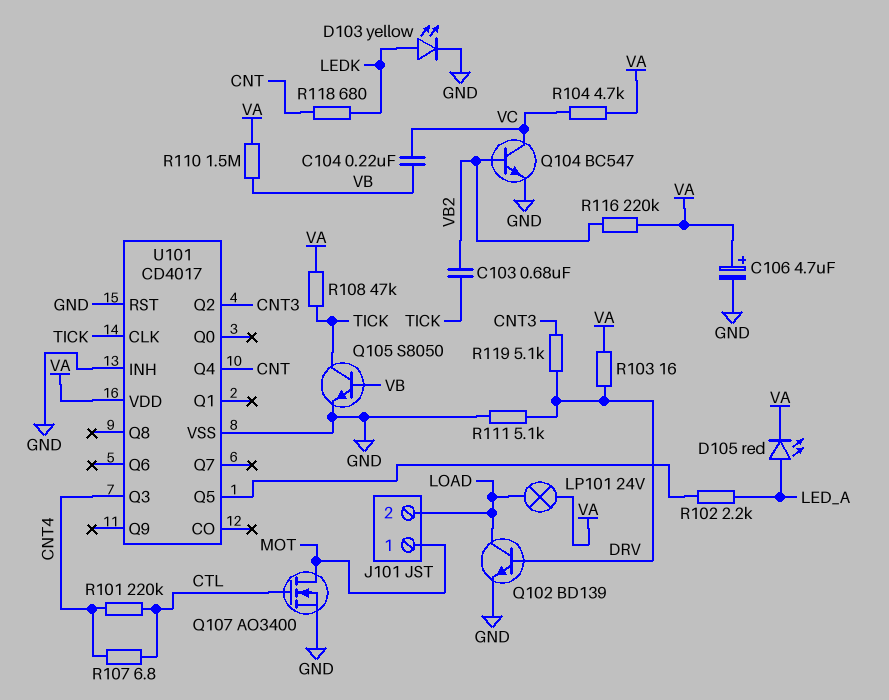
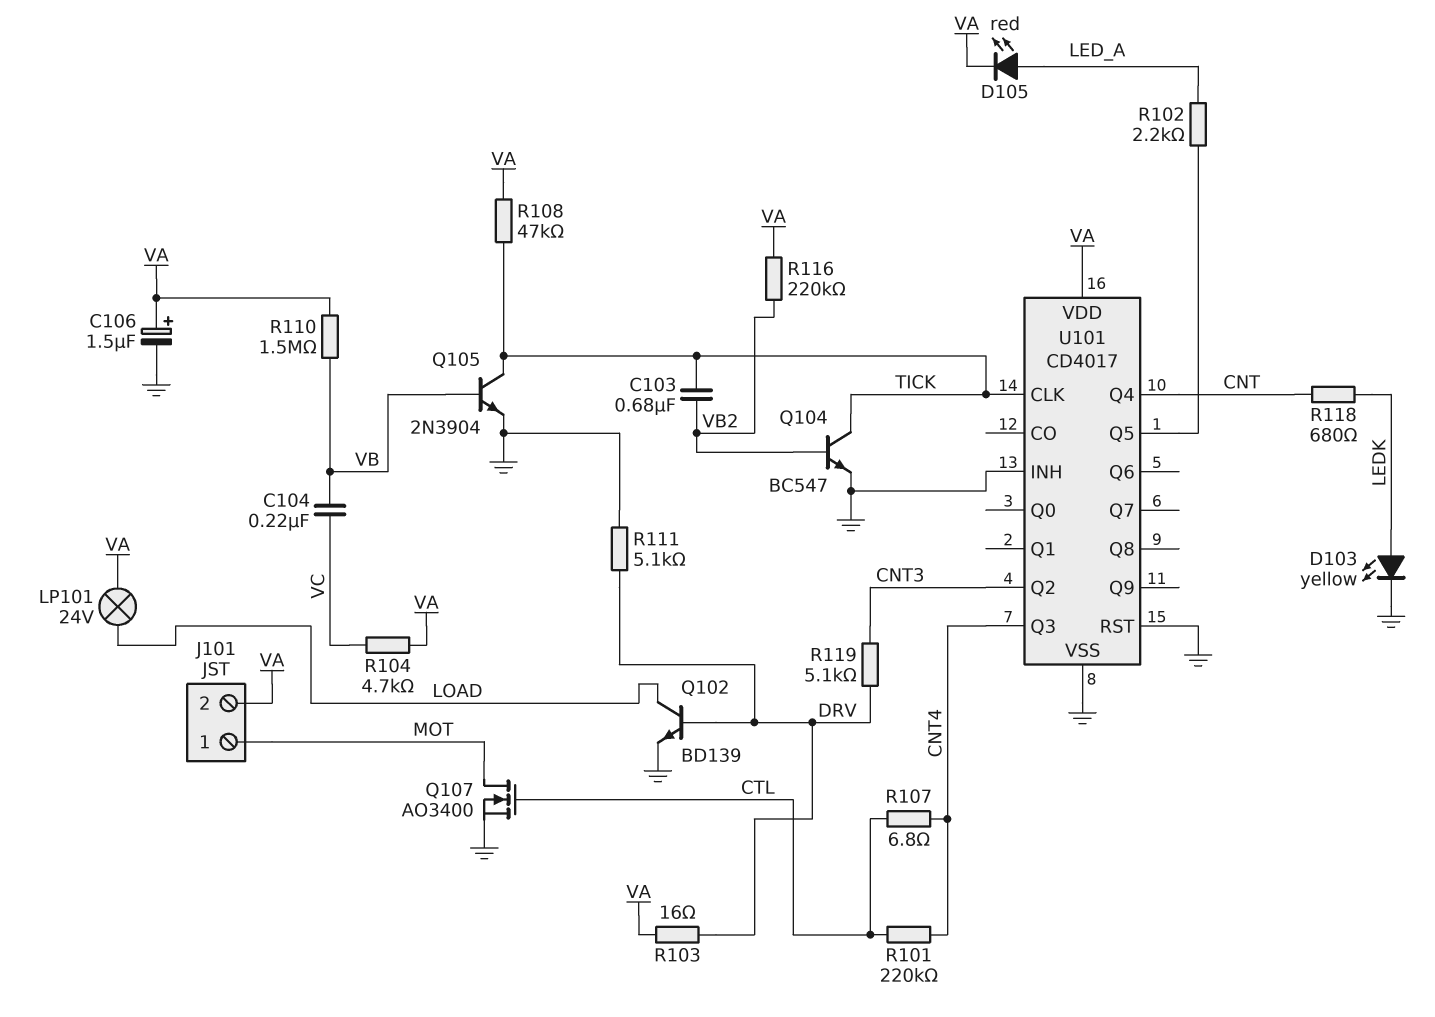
C106: 4.7uF (plus VA, minus GND) -> 1.5uF (plus VA, minus GND)
J101 pin 2: LOAD -> VA
Q104: NPN BC547 (B VB2, C VC, E GND) -> NPN BC547 (B VB2, C TICK, E GND)
Q105: NPN S8050 (B VB, C TICK, E GND) -> NPN 2N3904 (B VB, C TICK, E GND)

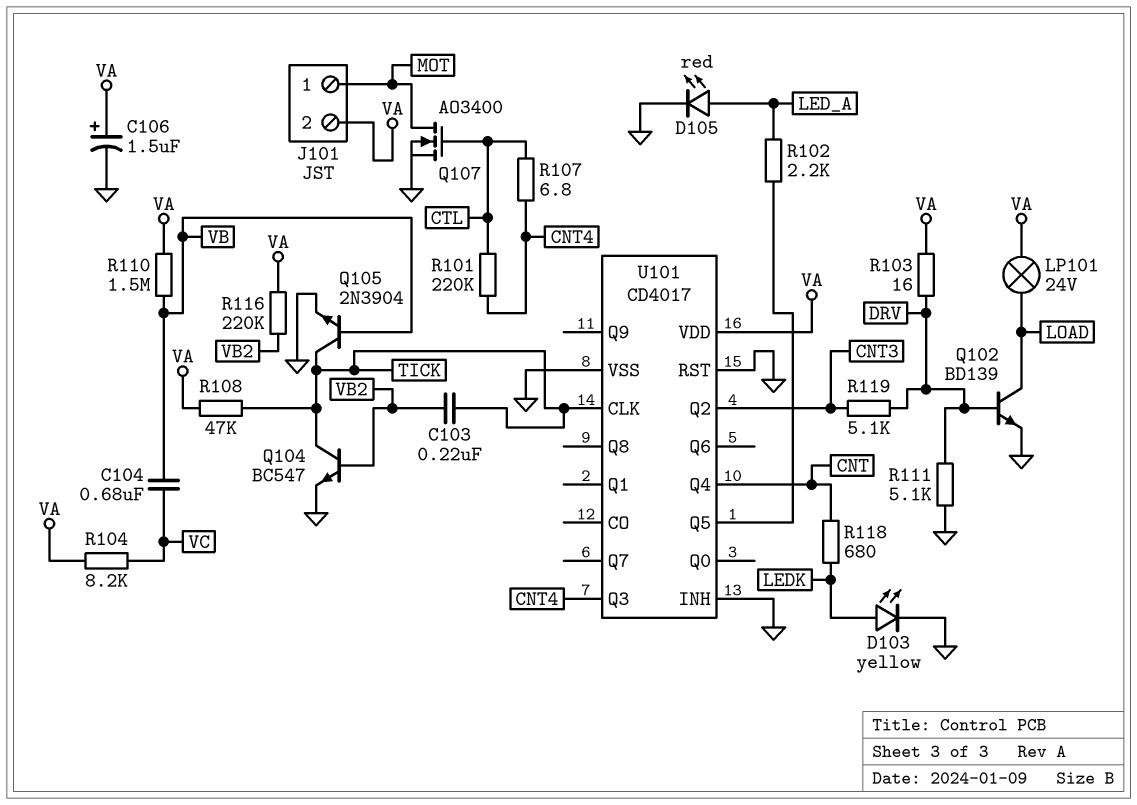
C103: 680nF (TICK, VB2) -> 220nF (TICK, VB2)
C104: 220nF (VB, VC) -> 680nF (VB, VC)
D105: LED red (A LED_A, K VA) -> LED red (A LED_A, K GND)
R104: 4.7k (VA, VC) -> 8.2k (VA, VC)

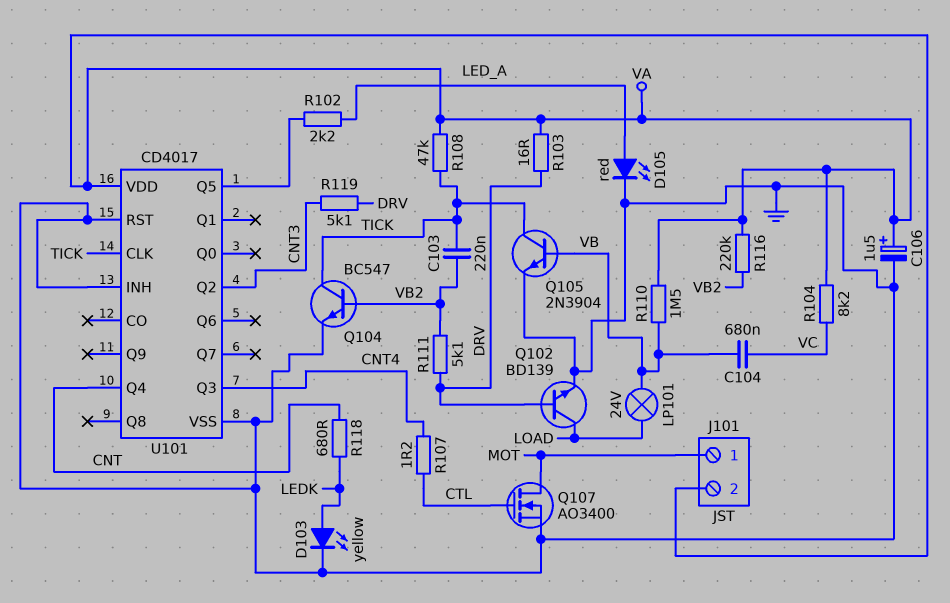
LP101: lamp 24V (LOAD, VA) -> lamp 24V (LOAD, VB)
R101: 220k (CNT4, CTL) -> none
R107: 6.8 (CNT4, CTL) -> 1.2 (CNT4, CTL)
R111: 5.1k (DRV, GND) -> 5.1k (DRV, VB2)

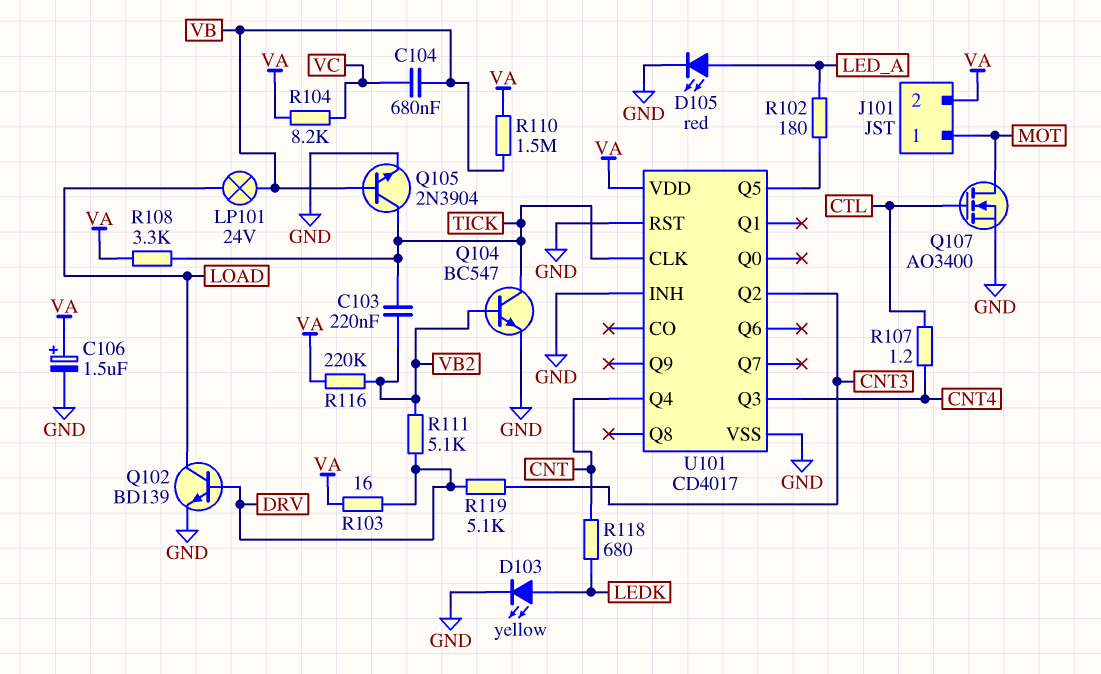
R102: 2.2k (LED_A, U101/Q5) -> 180 (LED_A, U101/Q5)
R108: 47k (TICK, VA) -> 3.3k (TICK, VA)

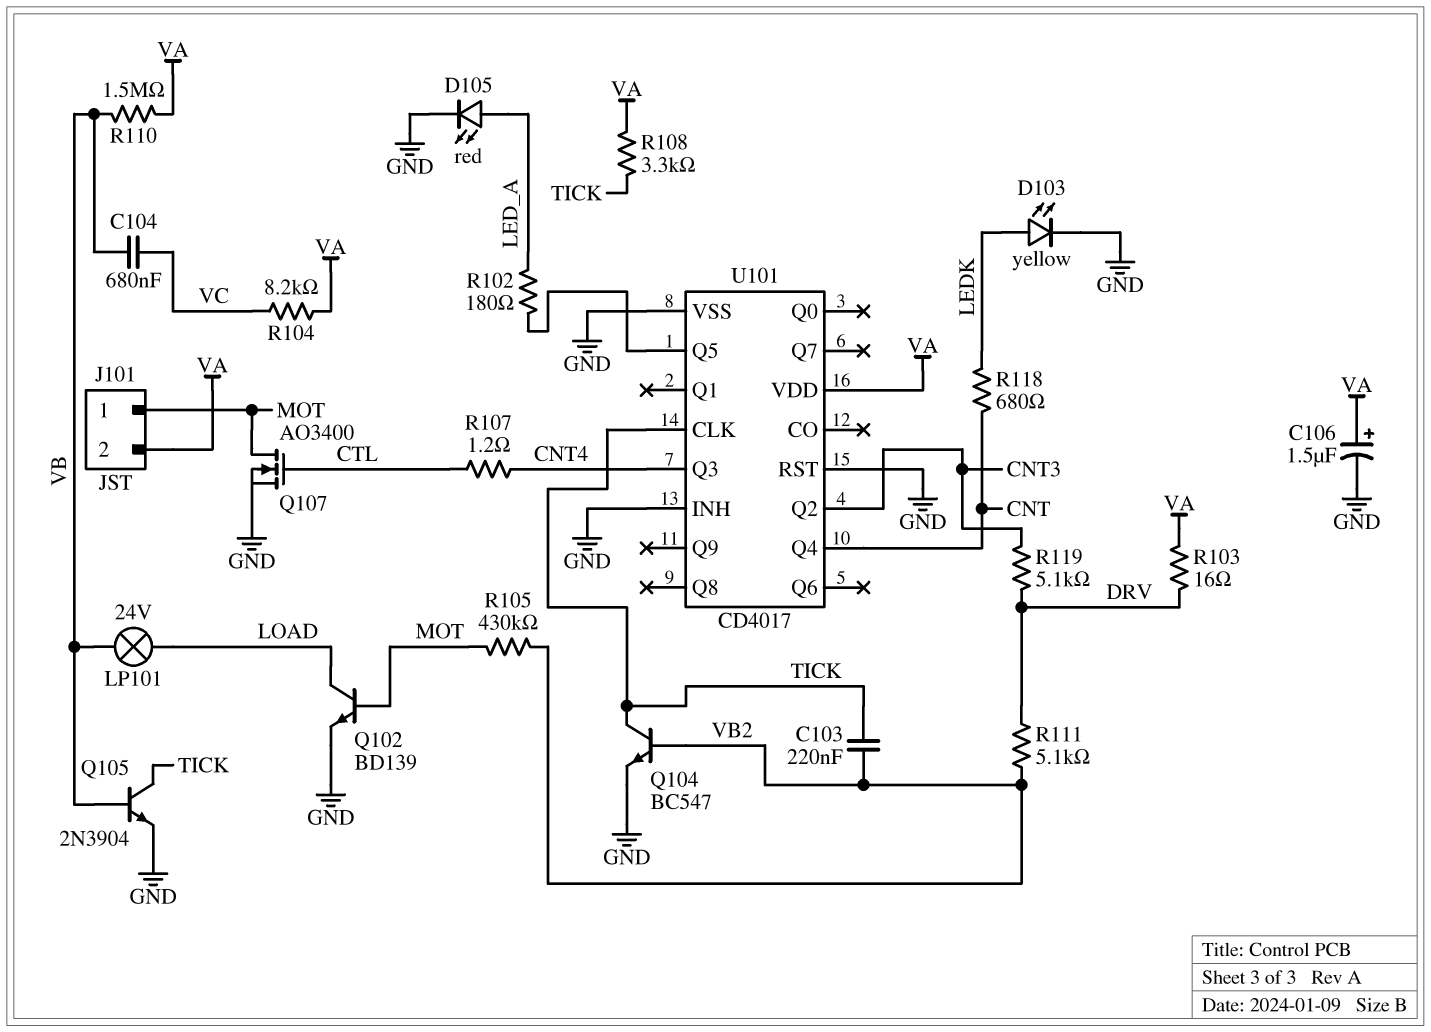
Q102: NPN BD139 (B DRV, C LOAD, E GND) -> NPN BD139 (B MOT, C LOAD, E GND)
R105: none -> 430k (MOT, VB2)
R116: 220k (VA, VB2) -> none

